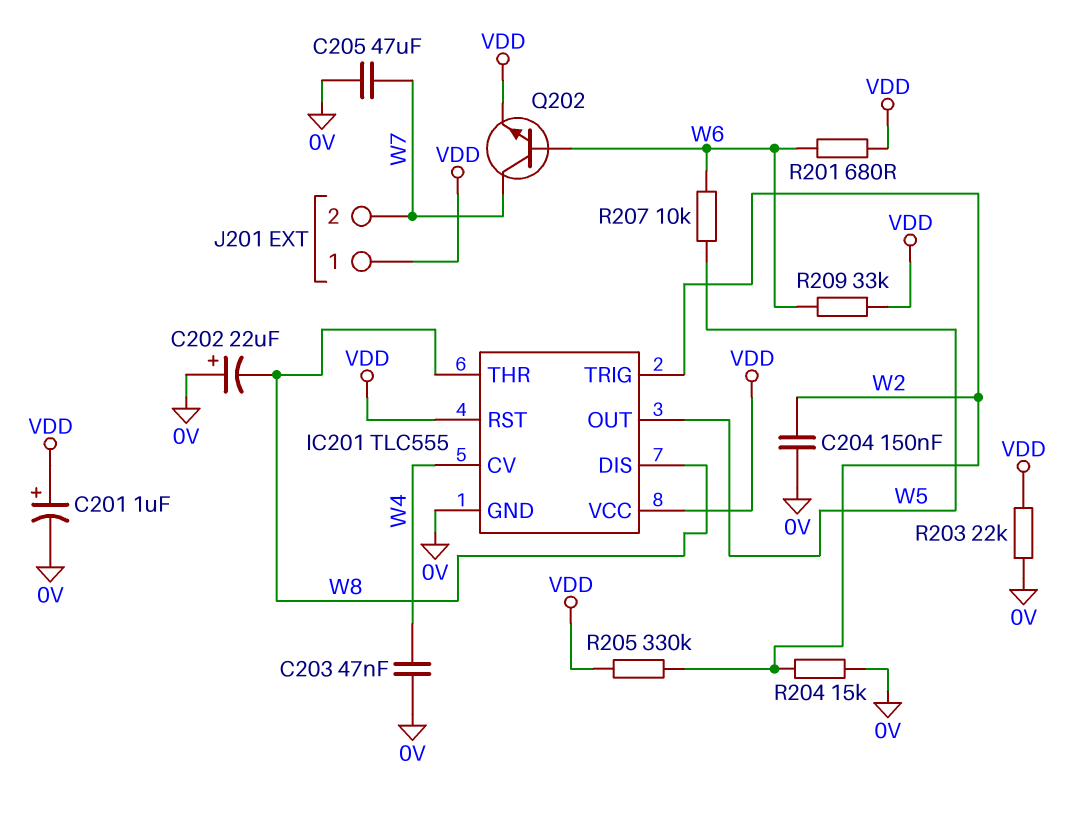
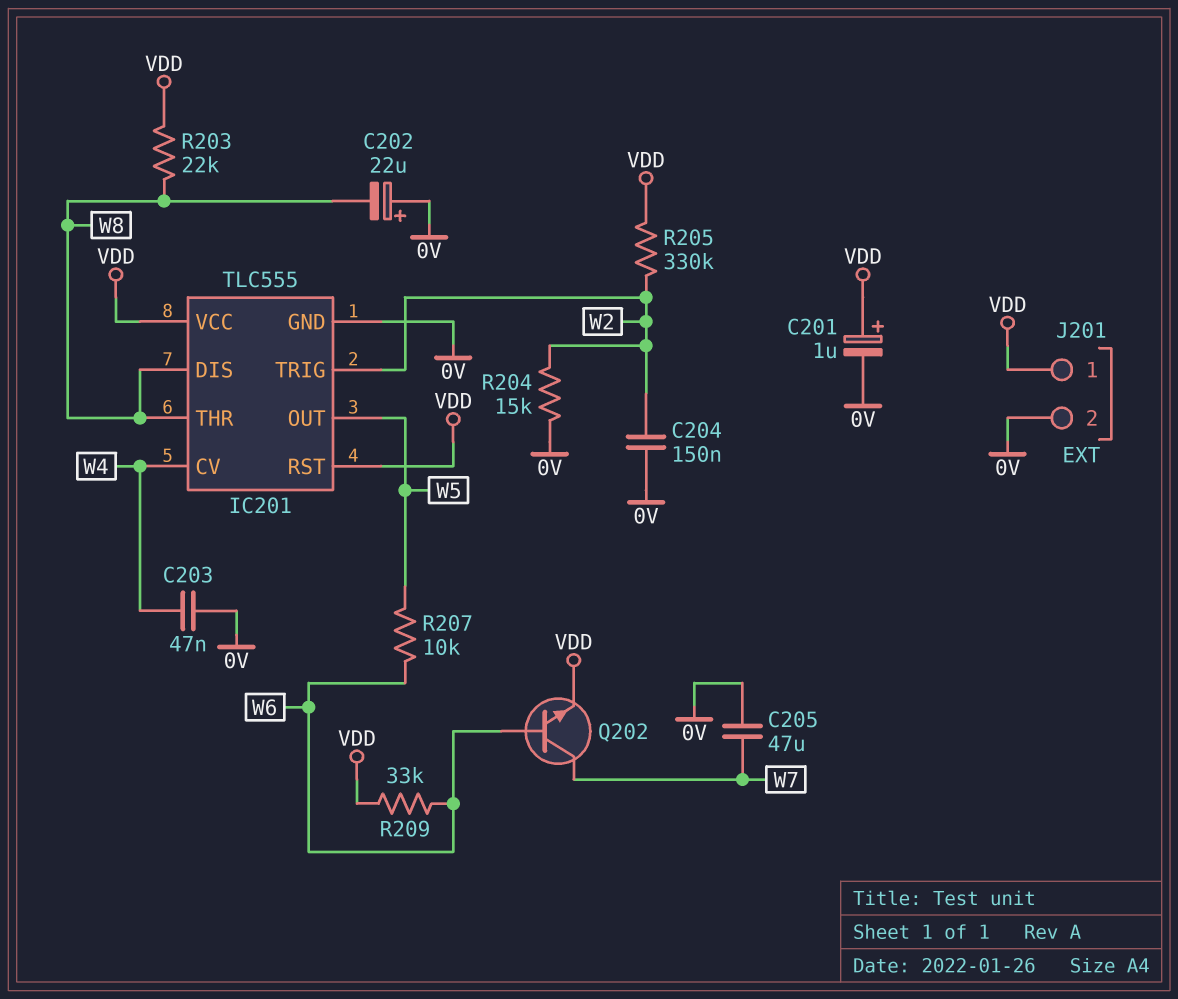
J201 pin 2: W7 -> 0V
R201: 680 (VDD, W6) -> none
R203: 22k (0V, VDD) -> 22k (VDD, W8)

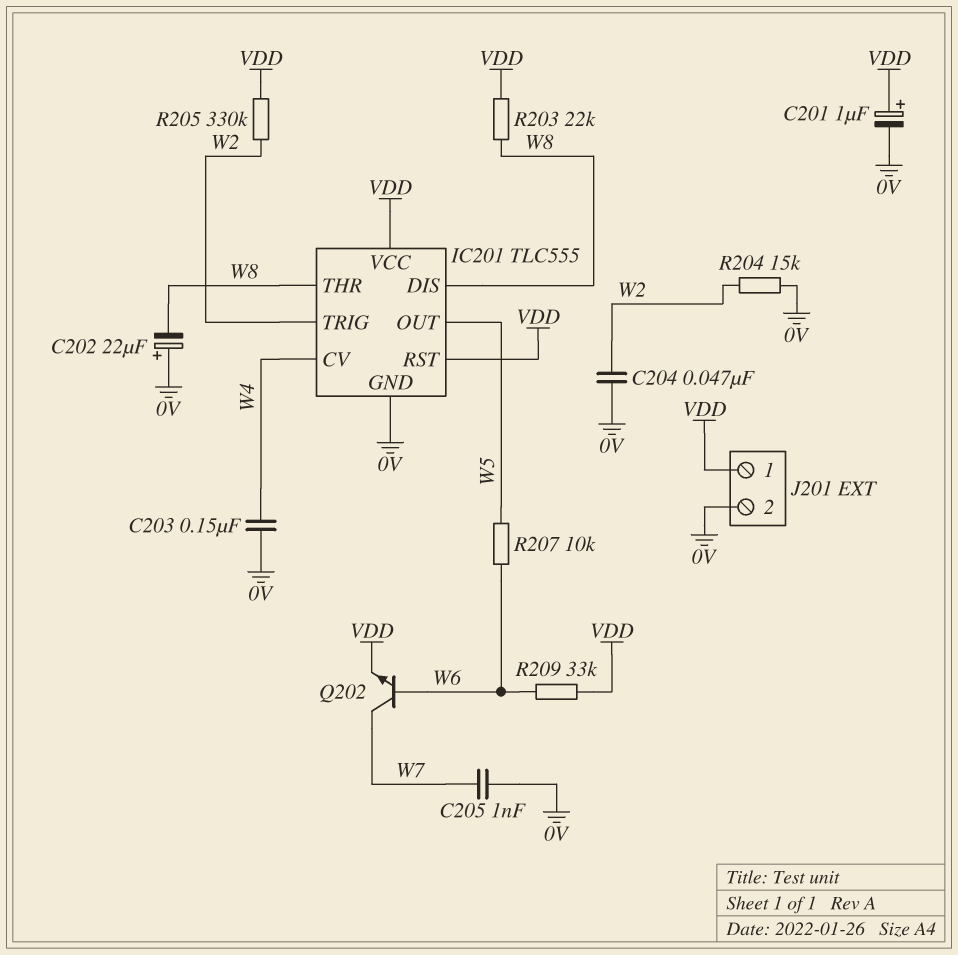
C203: 47nF (0V, W4) -> 150nF (0V, W4)
C204: 150nF (0V, W2) -> 47nF (0V, W2)
C205: 47uF (0V, W7) -> 1nF (0V, W7)

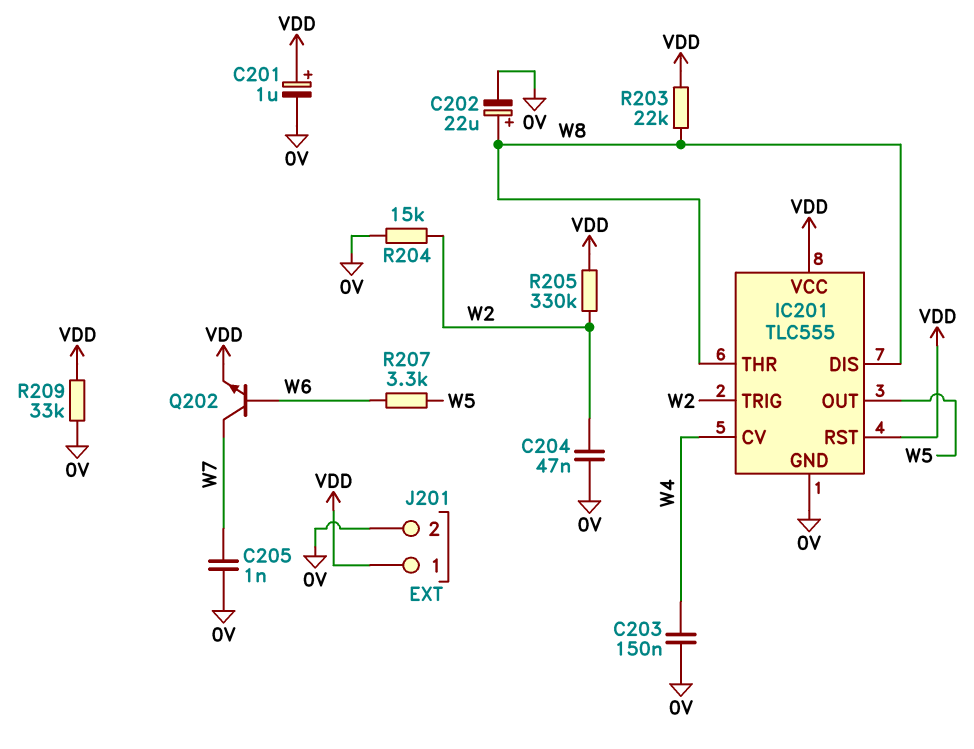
C202: 22uF (plus 0V, minus W8) -> 22uF (plus W8, minus 0V)
R207: 10k (W5, W6) -> 3.3k (W5, W6)
R209: 33k (VDD, W6) -> 33k (0V, VDD)

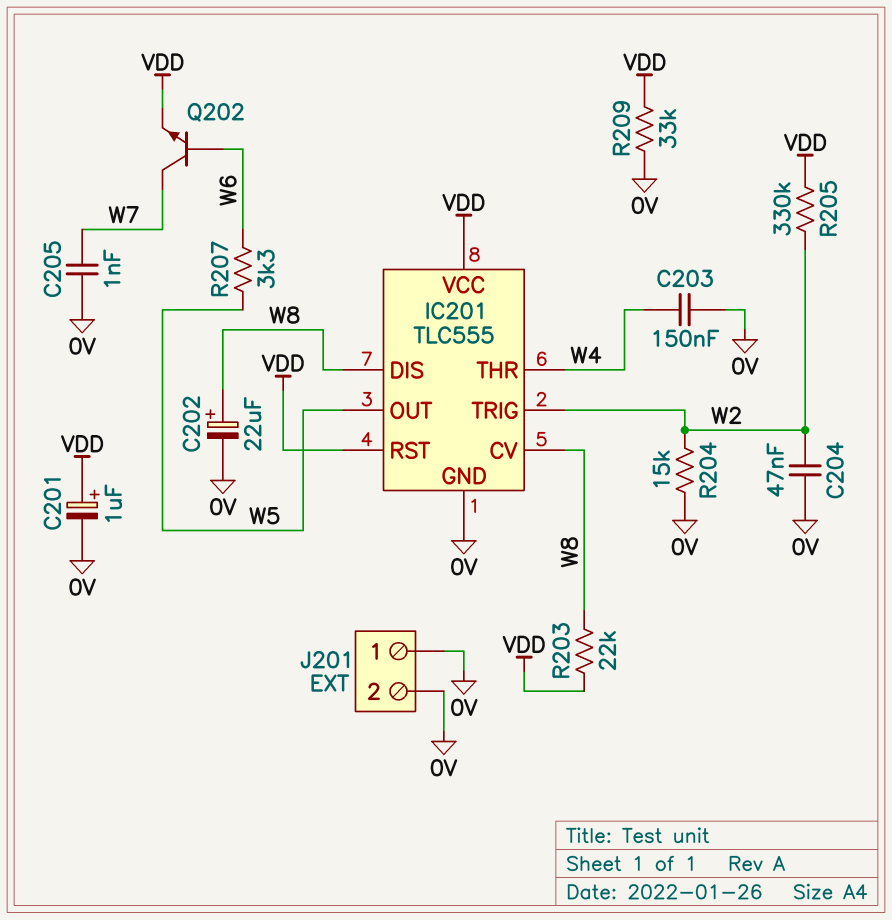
IC201 pin CV: W4 -> W8
IC201 pin THR: W8 -> W4
J201 pin 1: VDD -> 0V

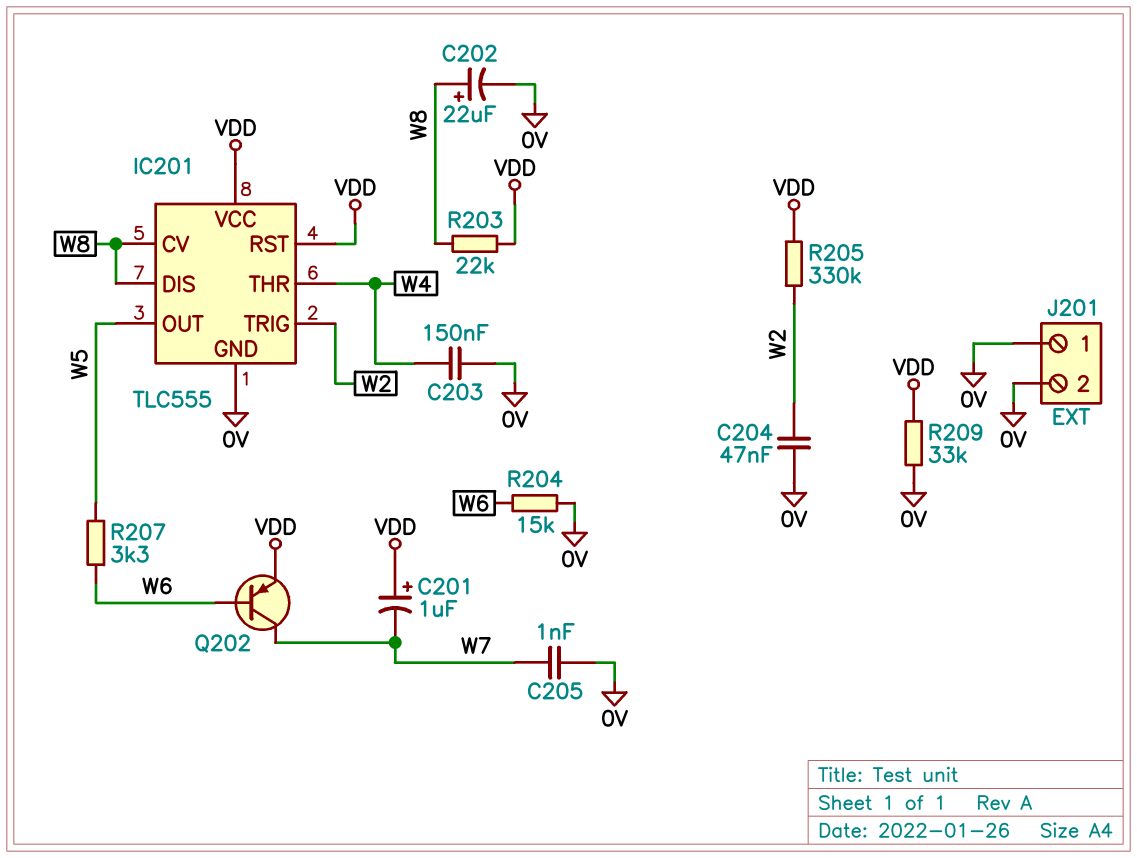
C201: 1uF (plus VDD, minus 0V) -> 1uF (plus VDD, minus W7)
Q202: NPN (B W6, C W7, E VDD) -> PNP (B W6, C W7, E VDD)
R204: 15k (0V, W2) -> 15k (0V, W6)

